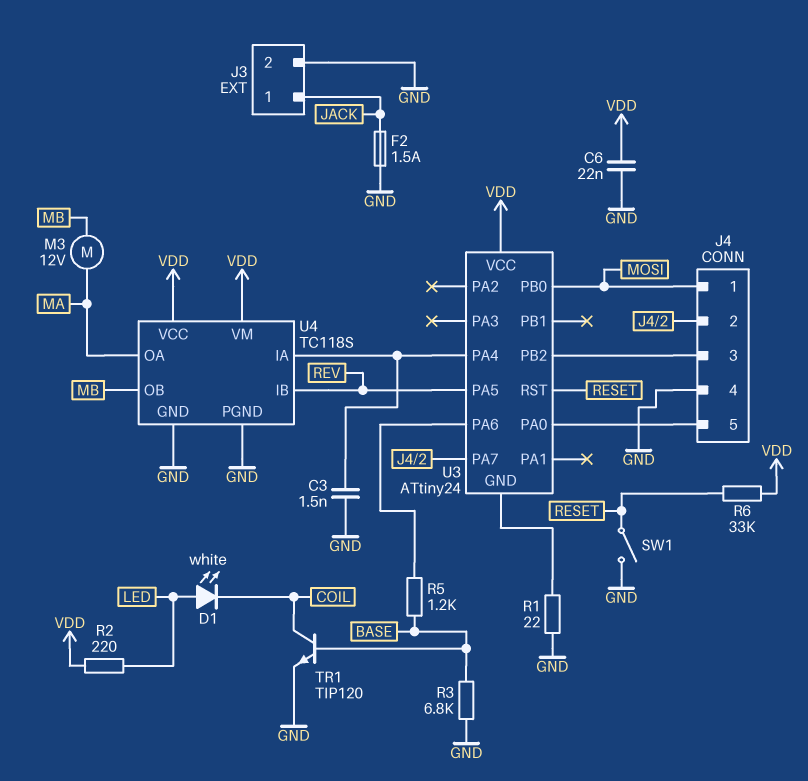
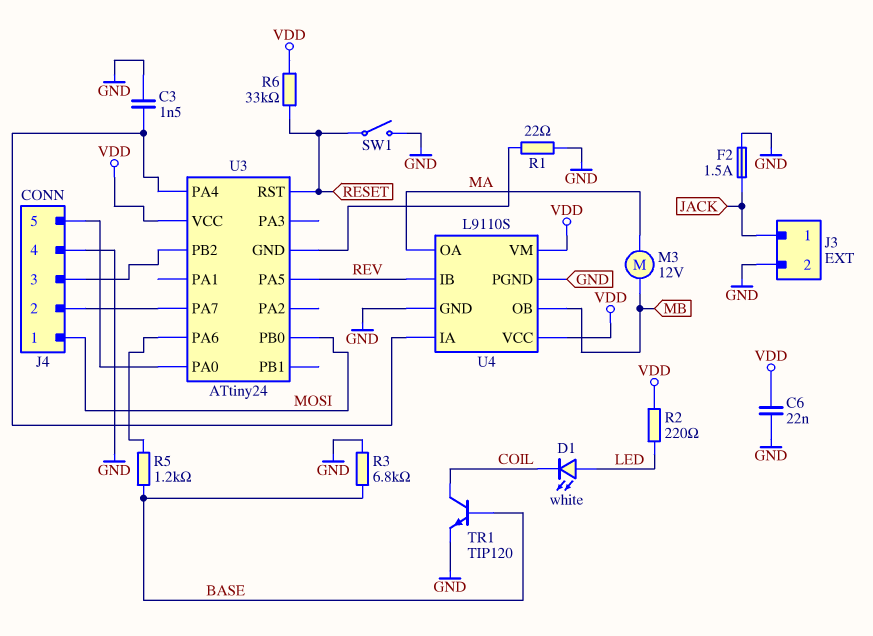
U4: TC118S -> L9110S

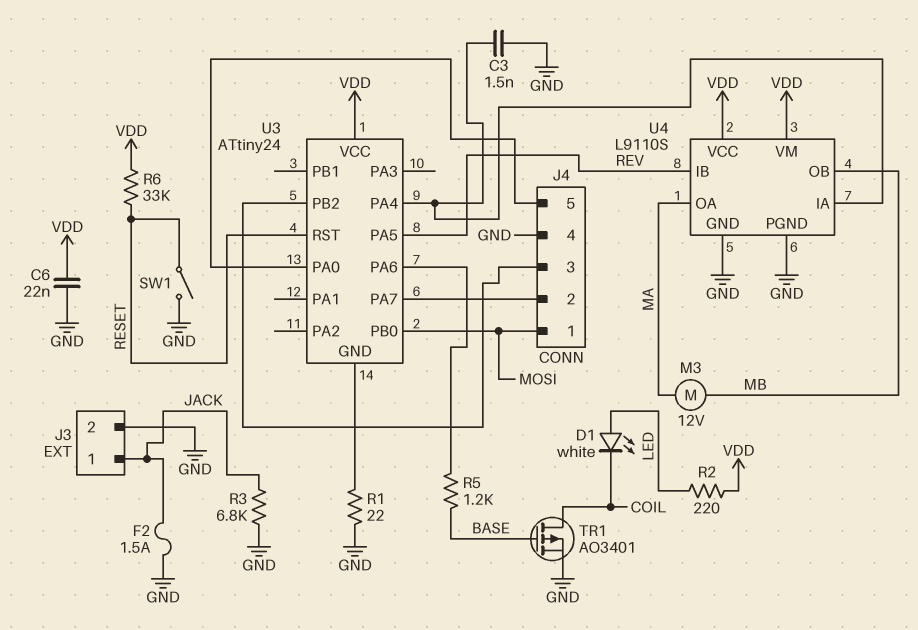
R3: 6.8k (BASE, GND) -> 6.8k (GND, JACK)
TR1: NPN TIP120 (B BASE, C COIL, E GND) -> PMOS AO3401 (G BASE, D COIL, S GND)

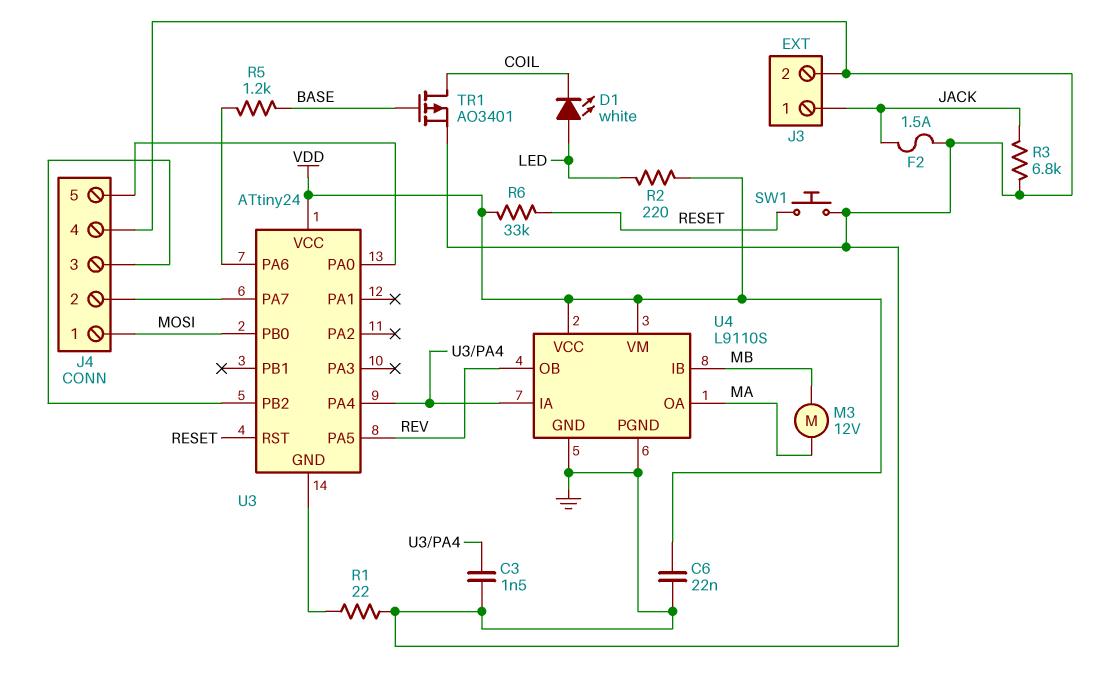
SW1: switch (GND, RESET) -> button (GND, RESET)
U4 pin IB: REV -> MB
U4 pin OB: MB -> REV

